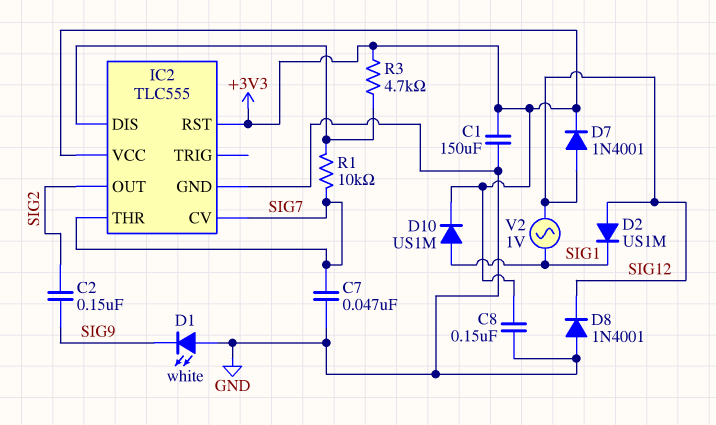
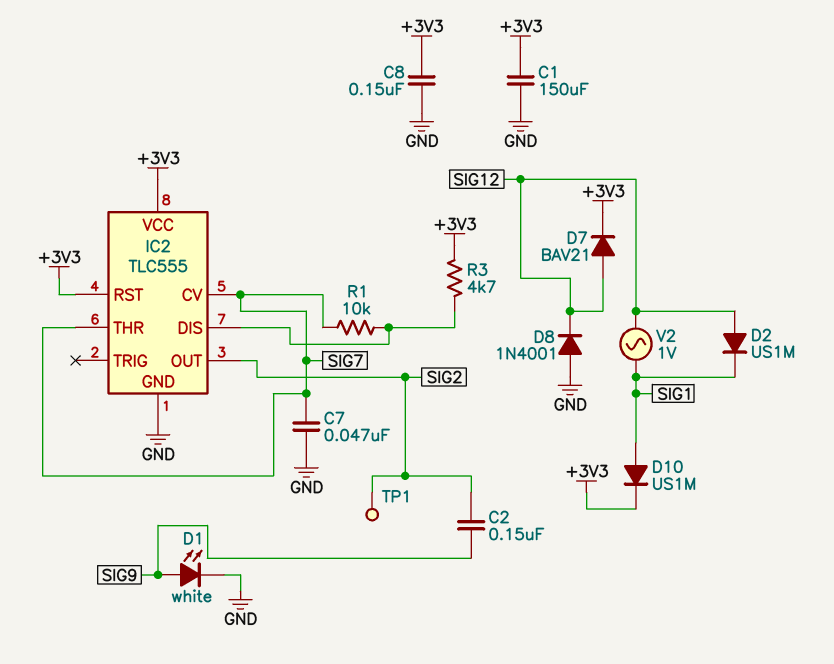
D1: LED white (A GND, K SIG9) -> LED white (A SIG9, K GND)
D7: diode 1N4001 (A SIG12, K +3V3) -> diode BAV21 (A SIG12, K +3V3)
TP1: none -> test point (SIG2)

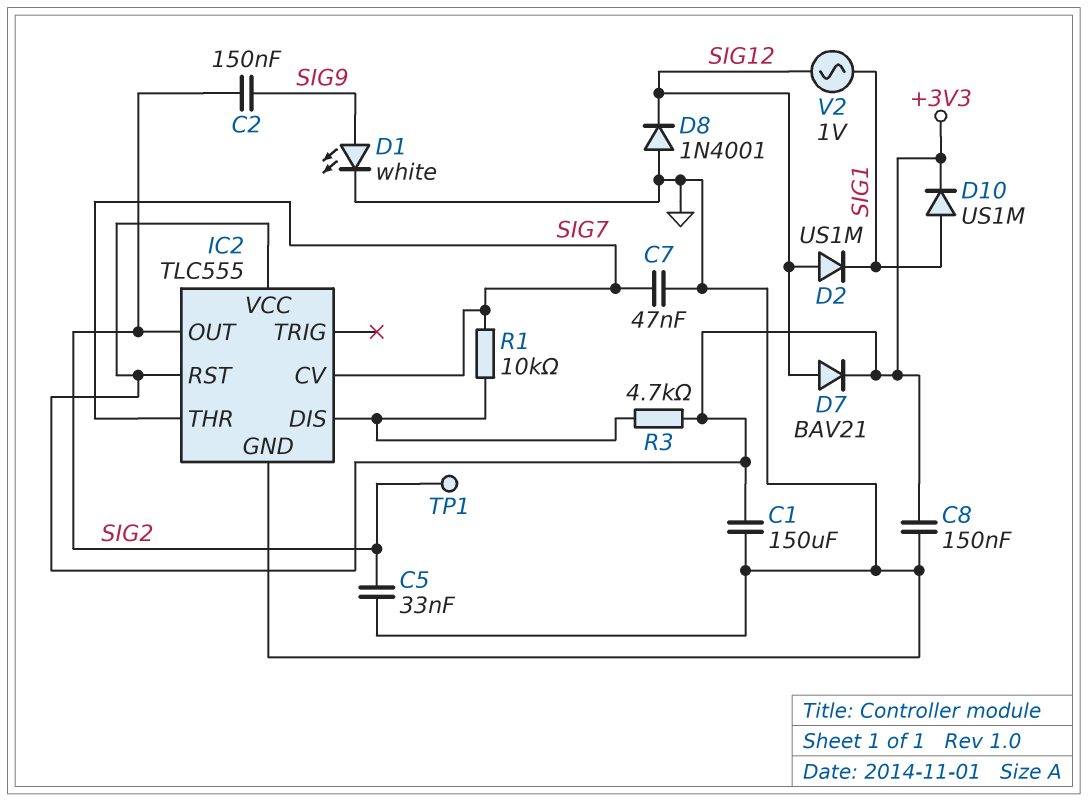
C5: none -> 33nF (GND, SIG2)

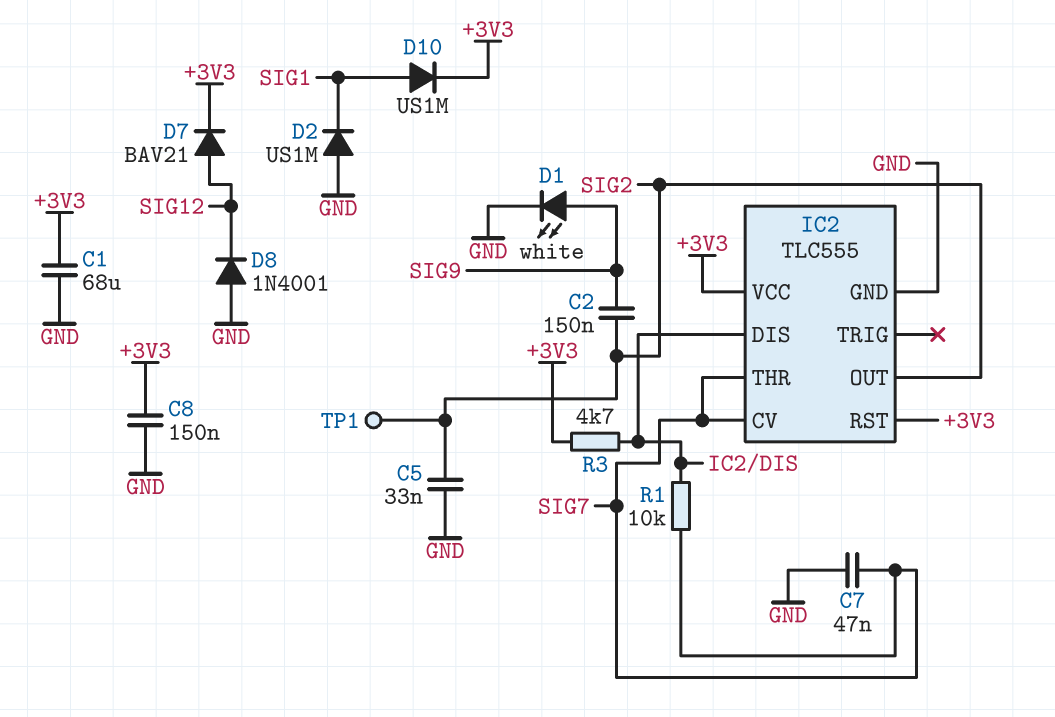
C1: 150uF (+3V3, GND) -> 68uF (+3V3, GND)
D2: diode US1M (A SIG12, K SIG1) -> diode US1M (A GND, K SIG1)
V2: AC 1V (SIG1, SIG12) -> none

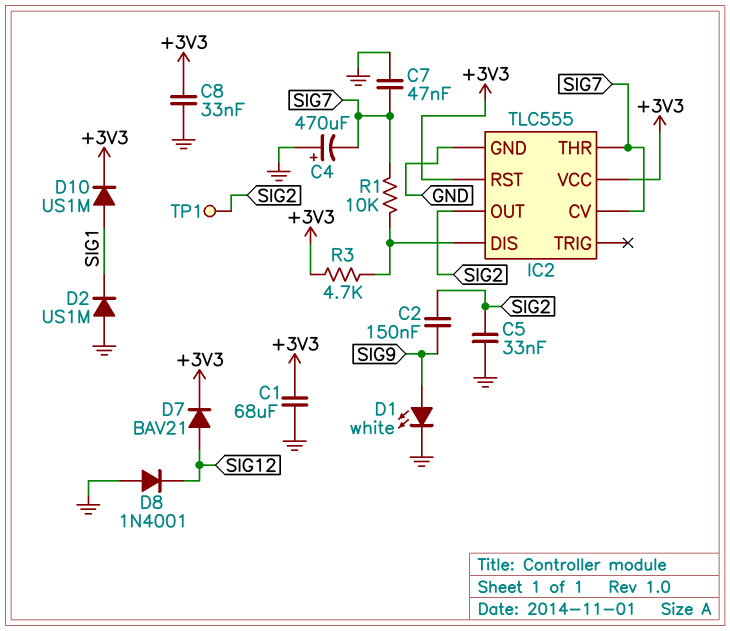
C4: none -> 470uF (plus GND, minus SIG7)
C8: 150nF (+3V3, GND) -> 33nF (+3V3, GND)

